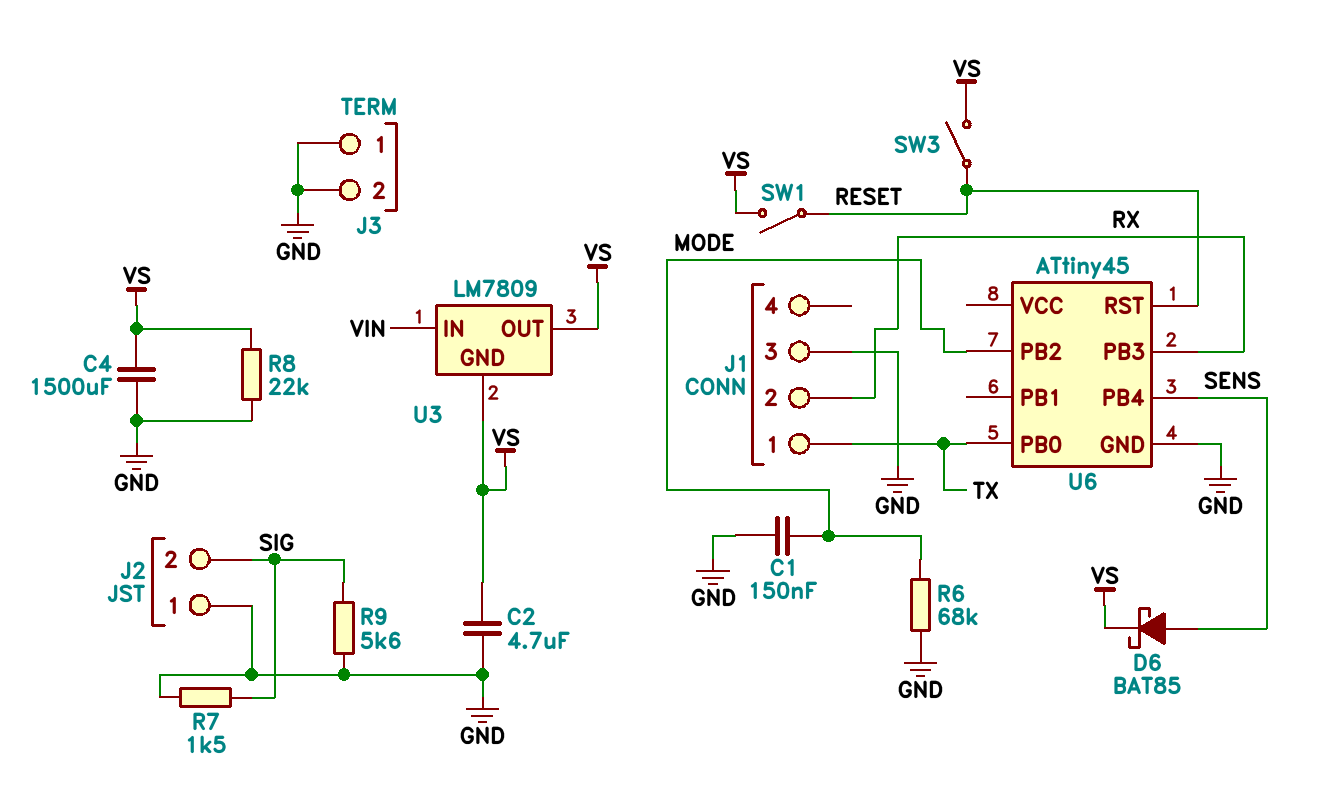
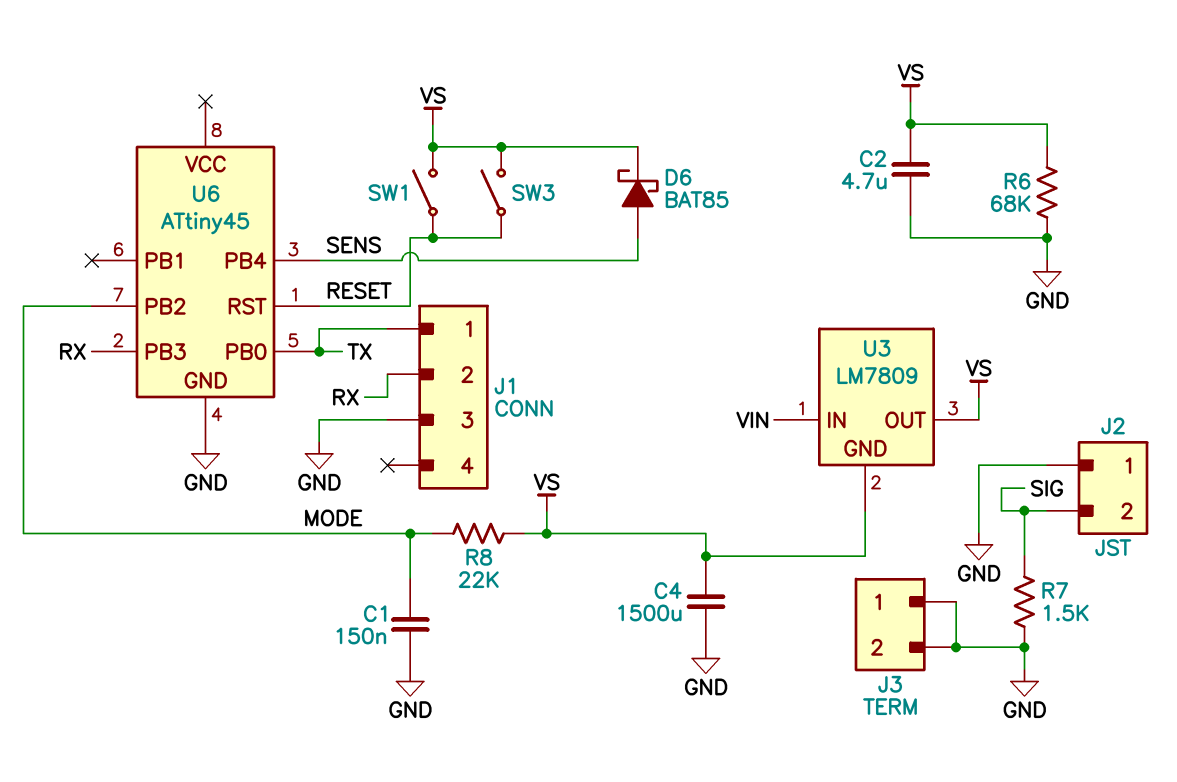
R6: 68k (GND, MODE) -> 68k (GND, VS)
R8: 22k (GND, VS) -> 22k (MODE, VS)
R9: 5.6k (GND, SIG) -> none

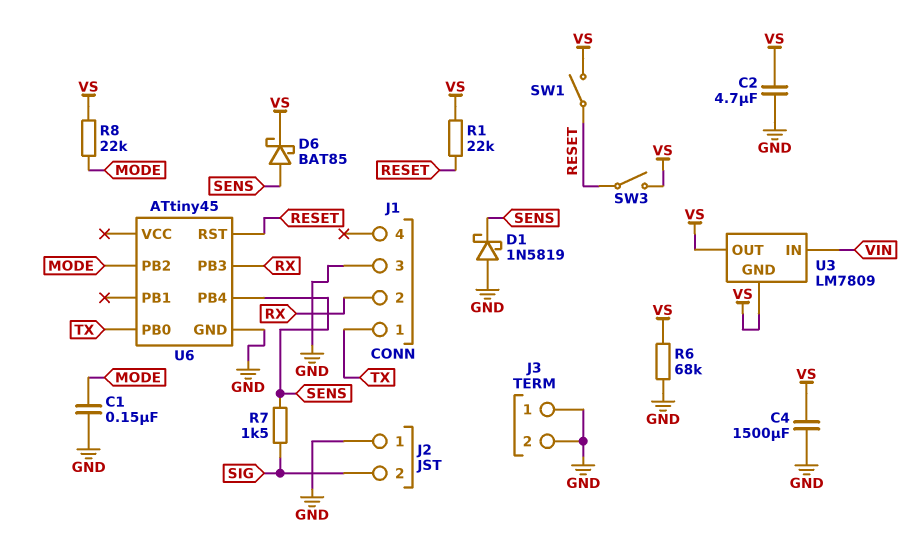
D1: none -> schottky 1N5819 (A GND, K SENS)
R1: none -> 22k (RESET, VS)
R7: 1.5k (GND, SIG) -> 1.5k (SENS, SIG)

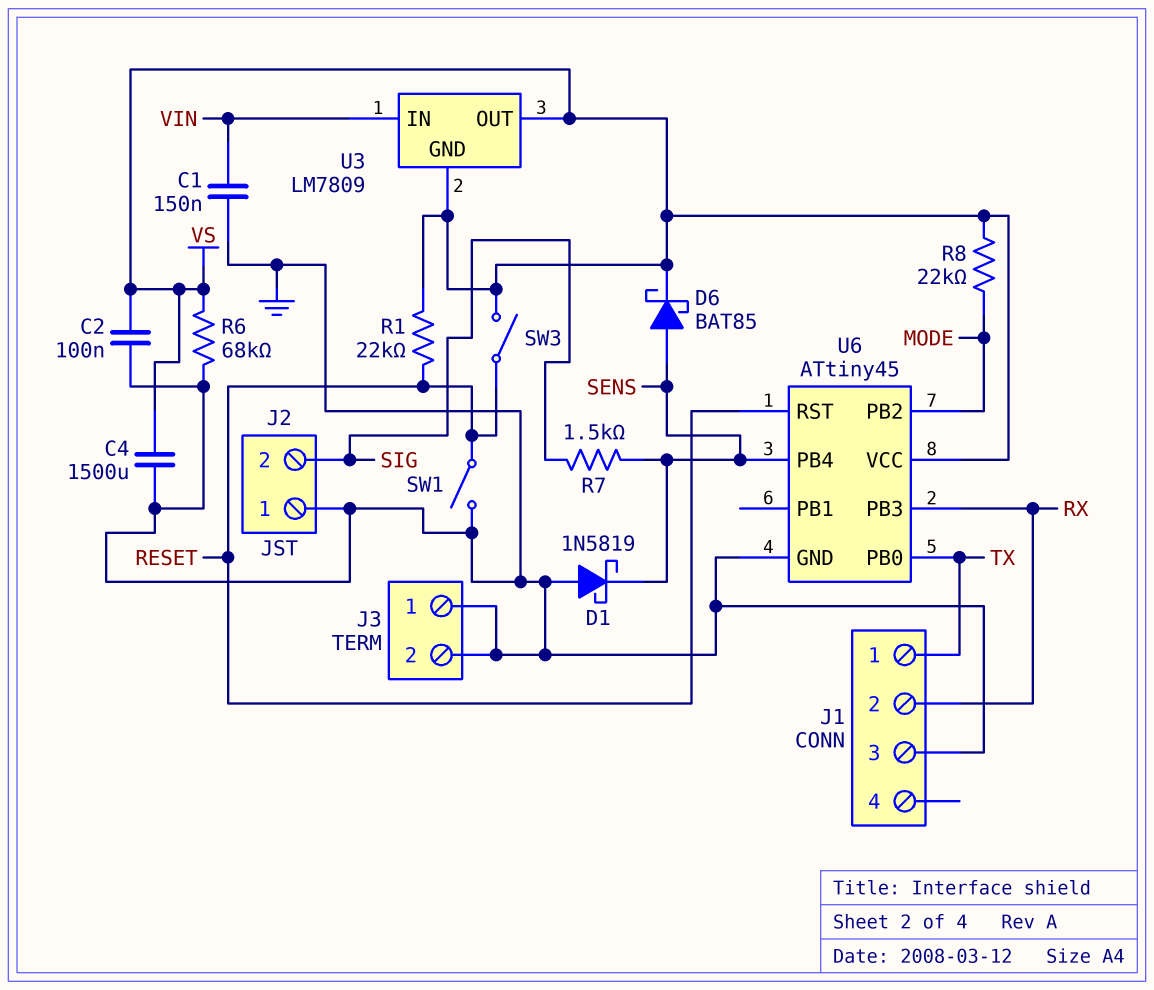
C1: 150nF (GND, MODE) -> 150nF (GND, VIN)
C2: 4.7uF (GND, VS) -> 100nF (GND, VS)
SW1: switch (RESET, VS) -> switch (GND, RESET)
U6 pin VCC: none -> VS

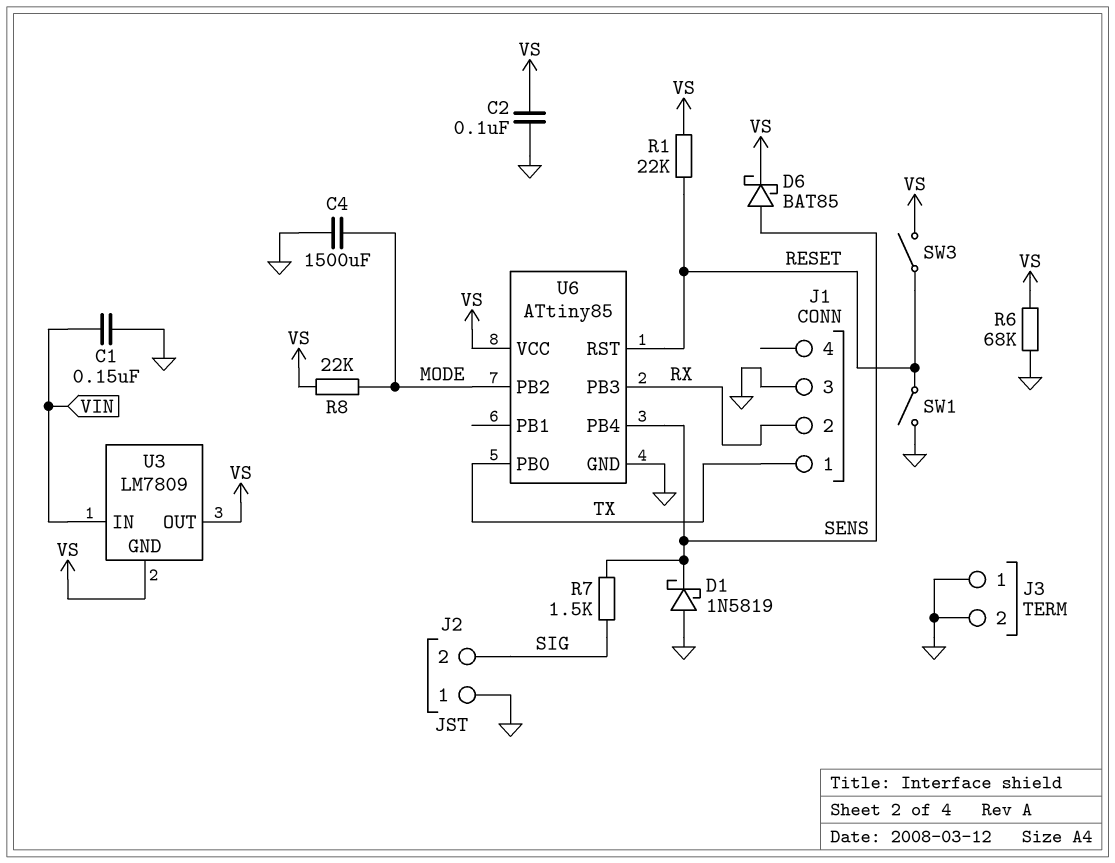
C4: 1500uF (GND, VS) -> 1500uF (GND, MODE)
U6: ATtiny45 -> ATtiny85

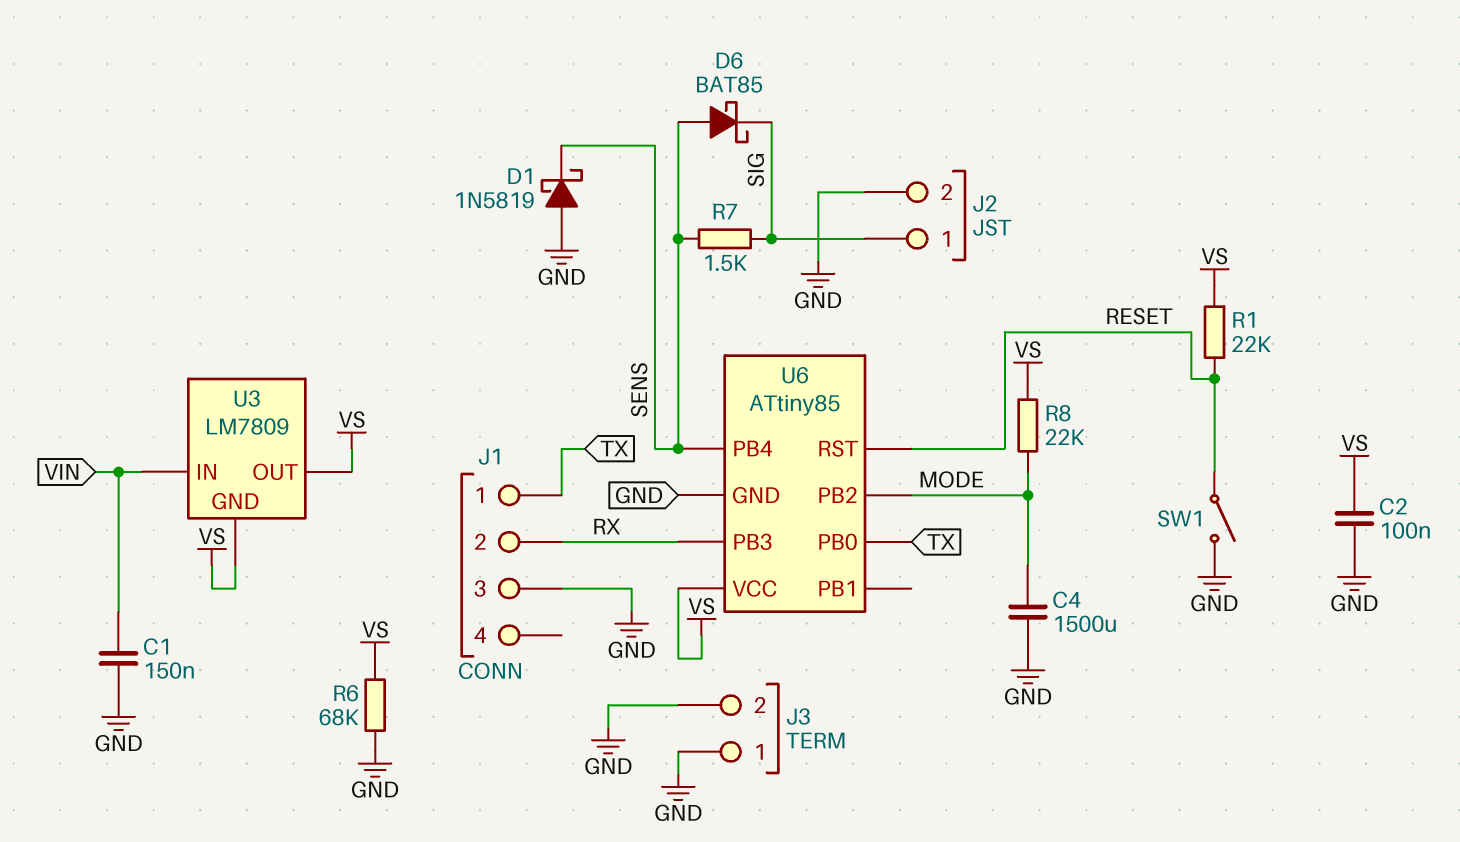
D6: schottky BAT85 (A SENS, K VS) -> schottky BAT85 (A SENS, K SIG)
J2 pin 1: GND -> SIG
J2 pin 2: SIG -> GND
SW3: switch (RESET, VS) -> none

